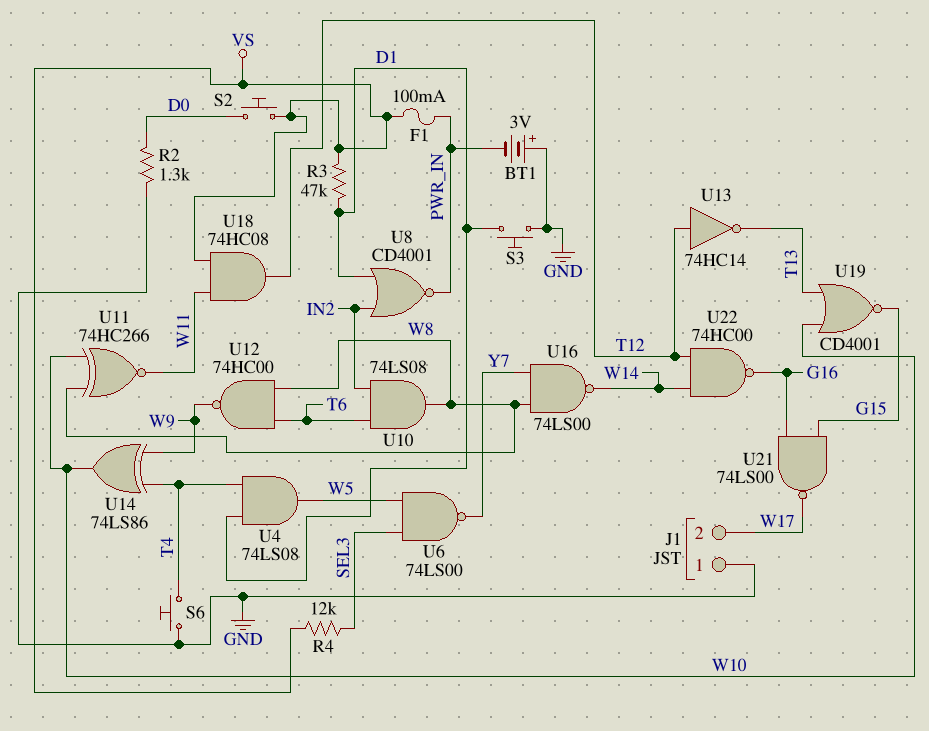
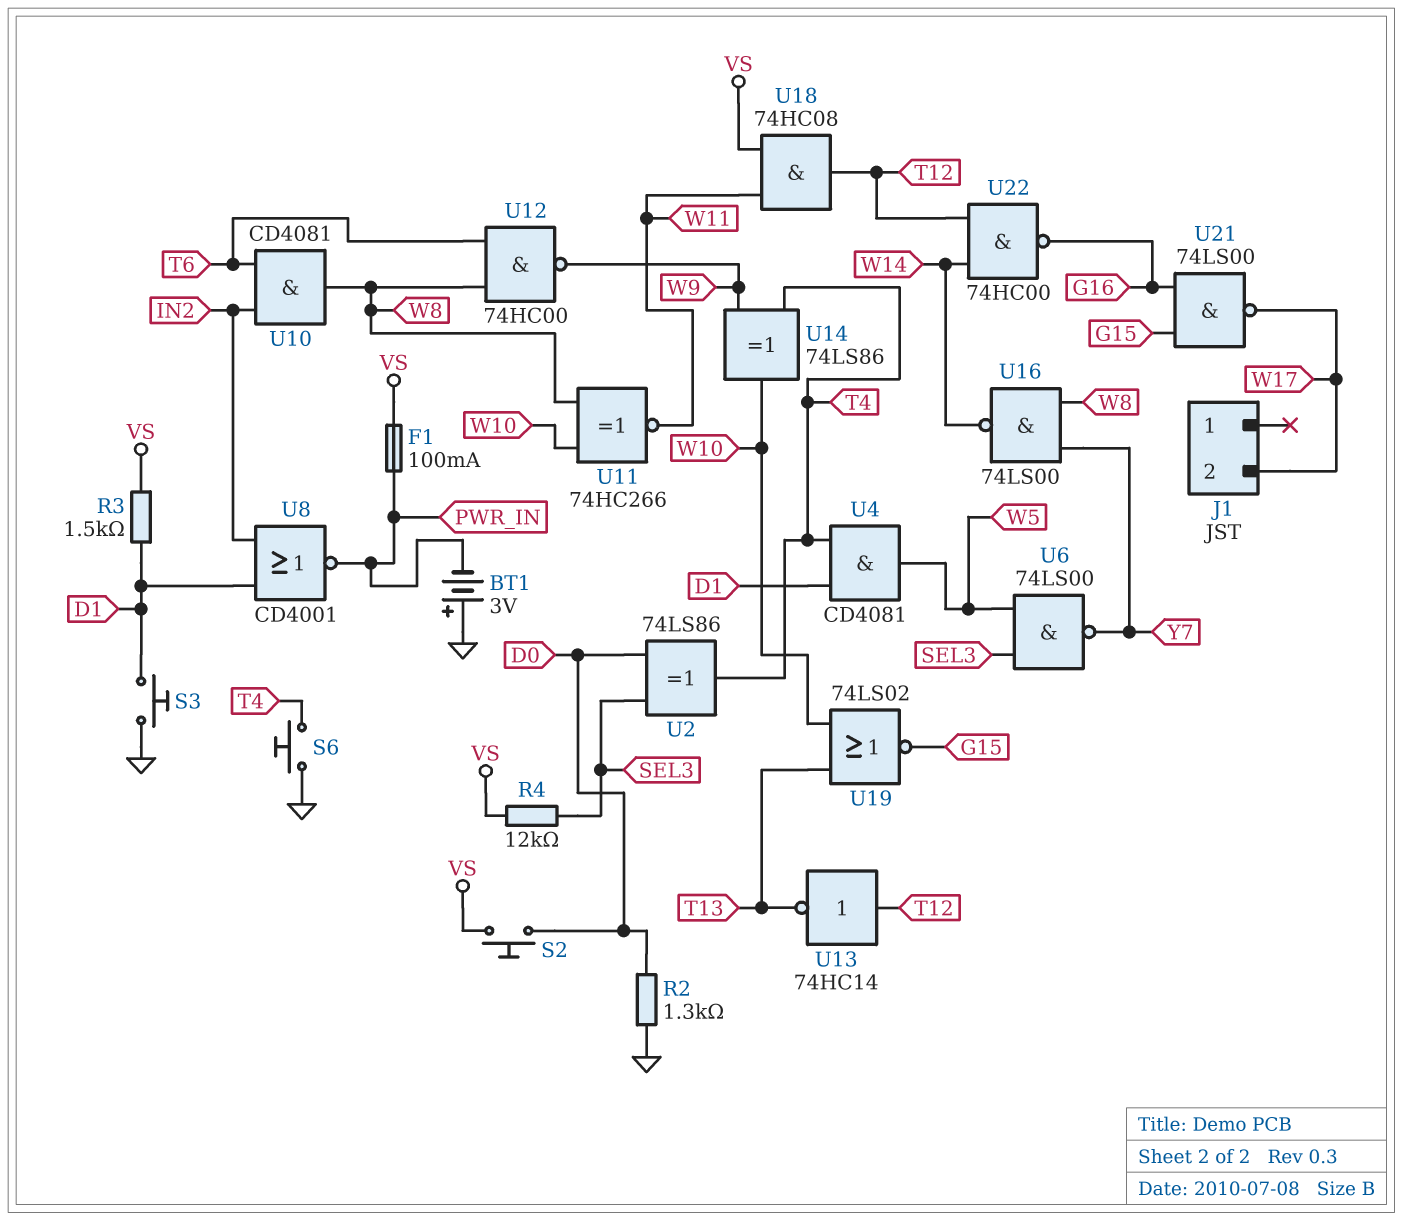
J1 pin 1: GND -> none
R3: 47k (D1, VS) -> 1.5k (D1, VS)
U2: none -> XOR 74LS86 (in D0, in SEL3, out T4)
U4: AND 74LS08 (in D1, in T4, out W5) -> AND CD4081 (in D1, in T4, out W5)
U10: AND 74LS08 (in IN2, in T6, out W8) -> AND CD4081 (in IN2, in T6, out W8)
U19: NOR CD4001 (in T13, in W10, out G15) -> NOR 74LS02 (in T13, in W10, out G15)

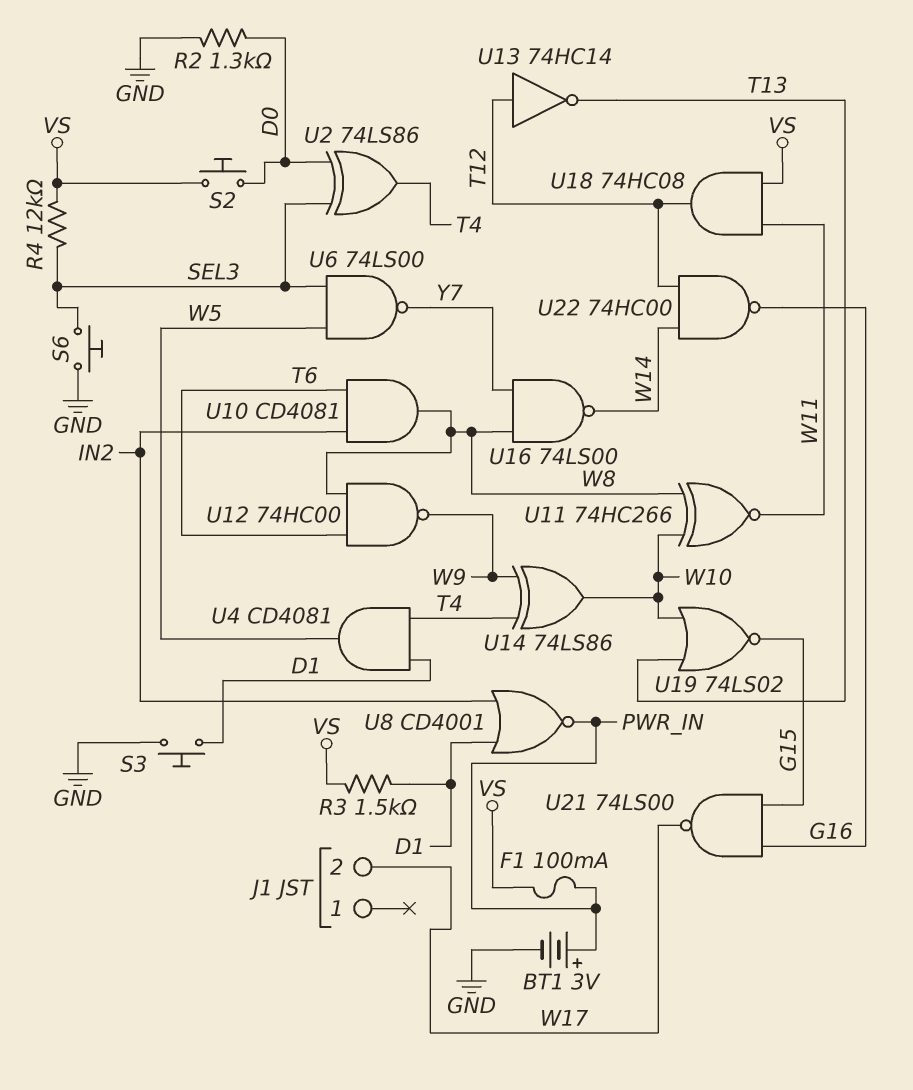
BT1: 3V (plus GND, minus PWR_IN) -> 3V (plus PWR_IN, minus GND)
S6: button (GND, T4) -> button (GND, SEL3)

